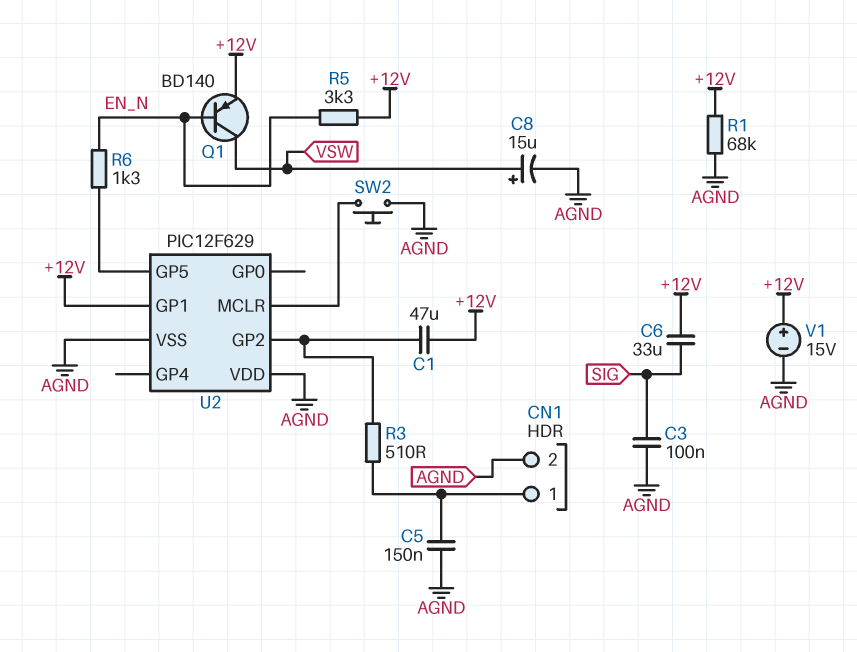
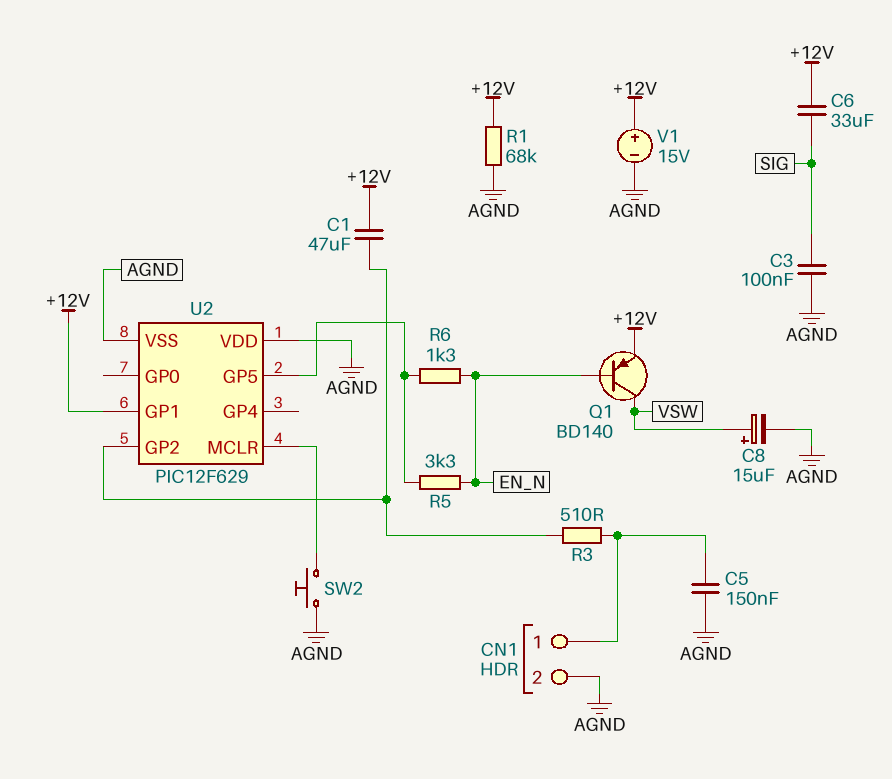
R5: 3.3k (+12V, EN_N) -> 3.3k (EN_N, U2/GP5)

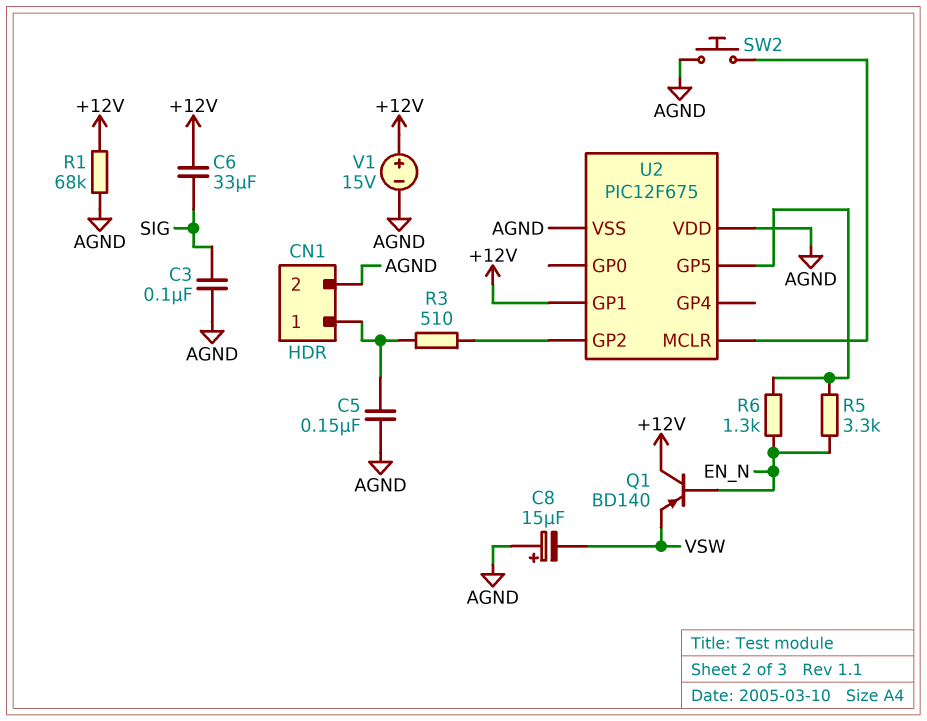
C1: 47uF (+12V, U2/GP2) -> none
C8: 15uF (plus VSW, minus AGND) -> 15uF (plus AGND, minus VSW)
Q1: PNP BD140 (B EN_N, C VSW, E +12V) -> PNP BD140 (B EN_N, C +12V, E VSW)
U2: PIC12F629 -> PIC12F675

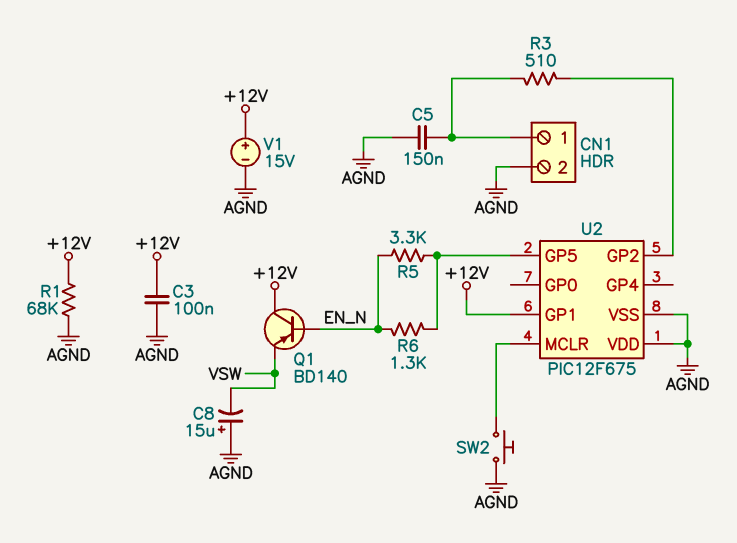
C3: 100nF (AGND, SIG) -> 100nF (+12V, AGND)
C6: 33uF (+12V, SIG) -> none

